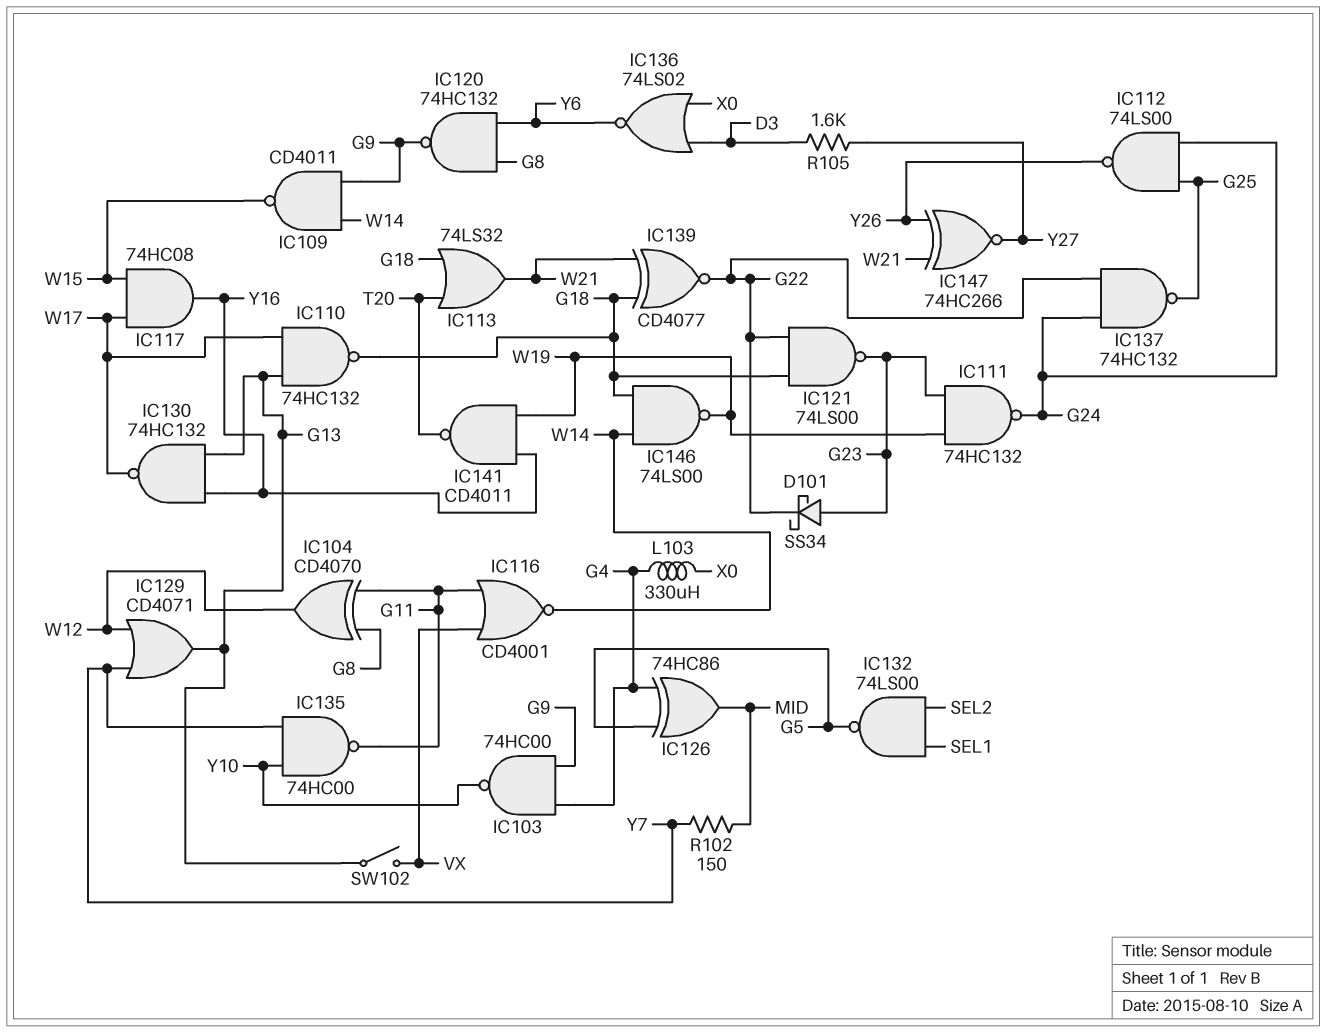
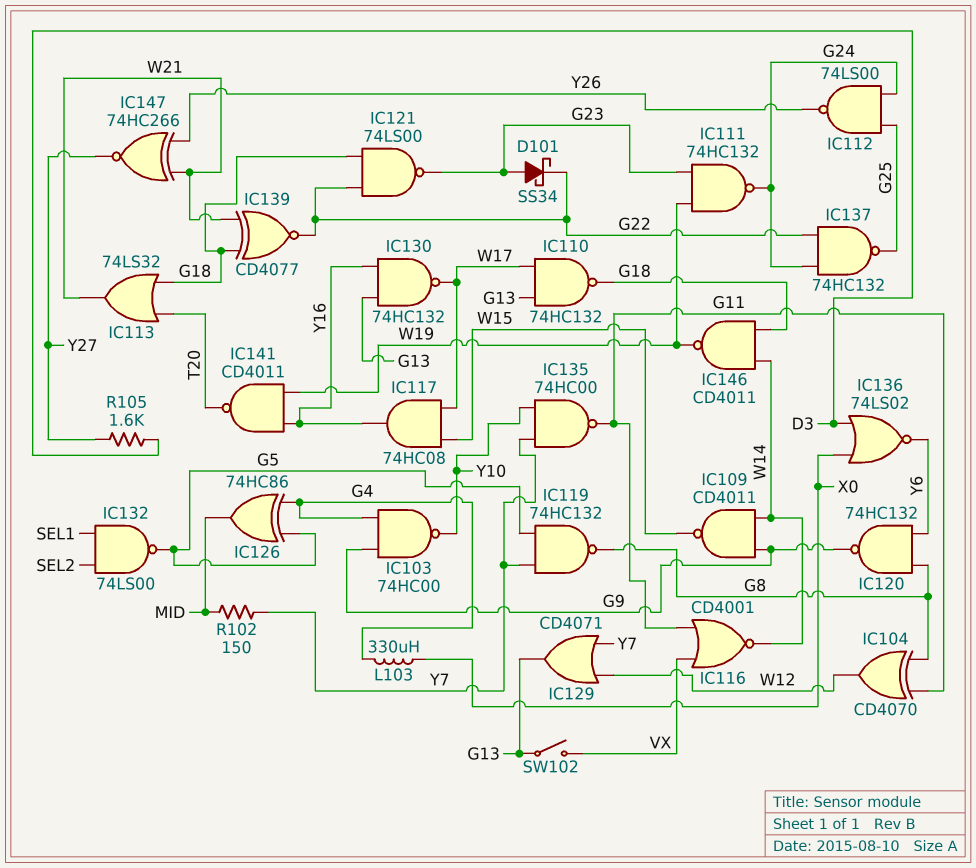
IC119: none -> NAND 74HC132 (in G5, in Y7, out G8)
IC146: NAND 74LS00 (in G18, in W14, out W19) -> NAND CD4011 (in G18, in W14, out W19)

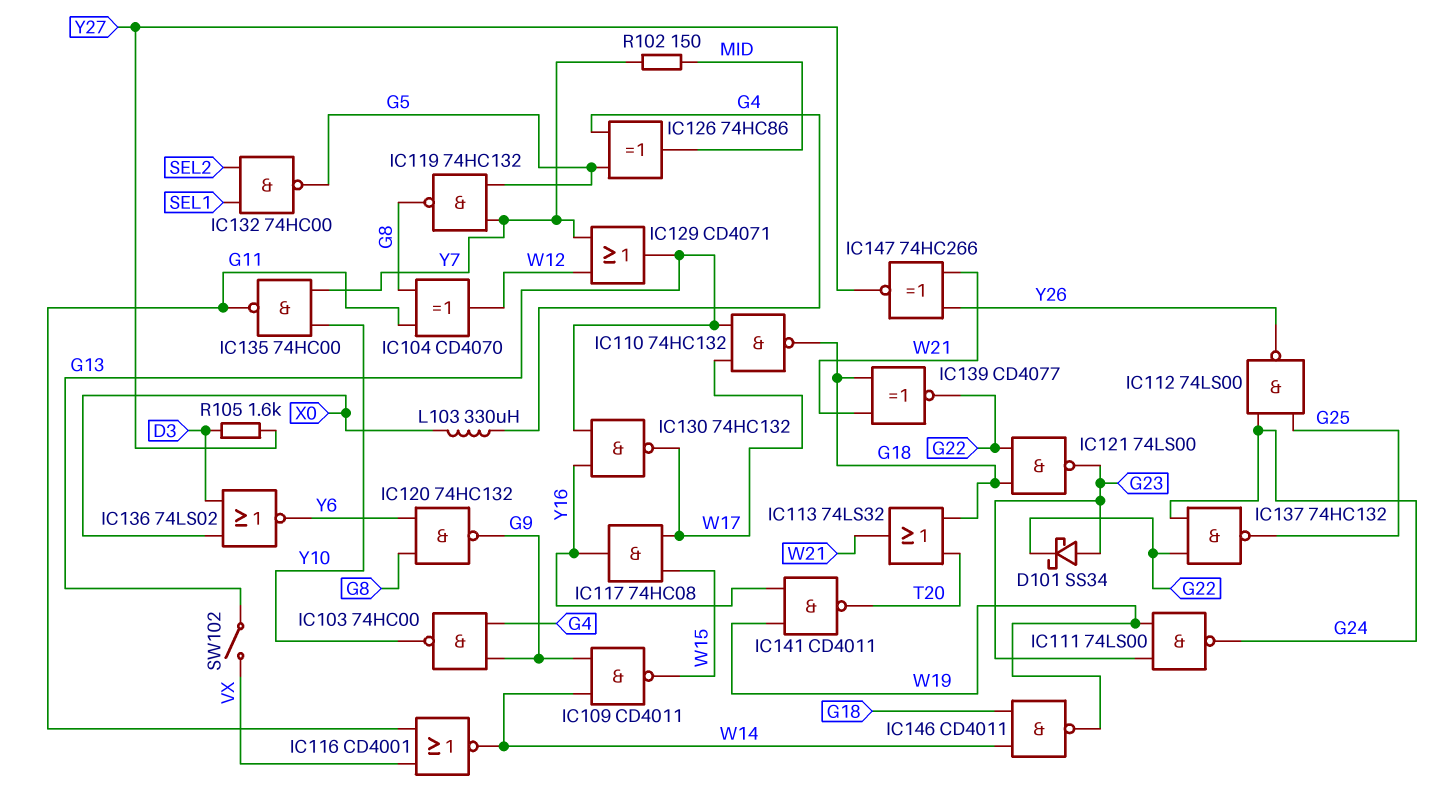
IC111: NAND 74HC132 (in G23, in W19, out G24) -> NAND 74LS00 (in G23, in W19, out G24)
IC132: NAND 74LS00 (in SEL1, in SEL2, out G5) -> NAND 74HC00 (in SEL1, in SEL2, out G5)

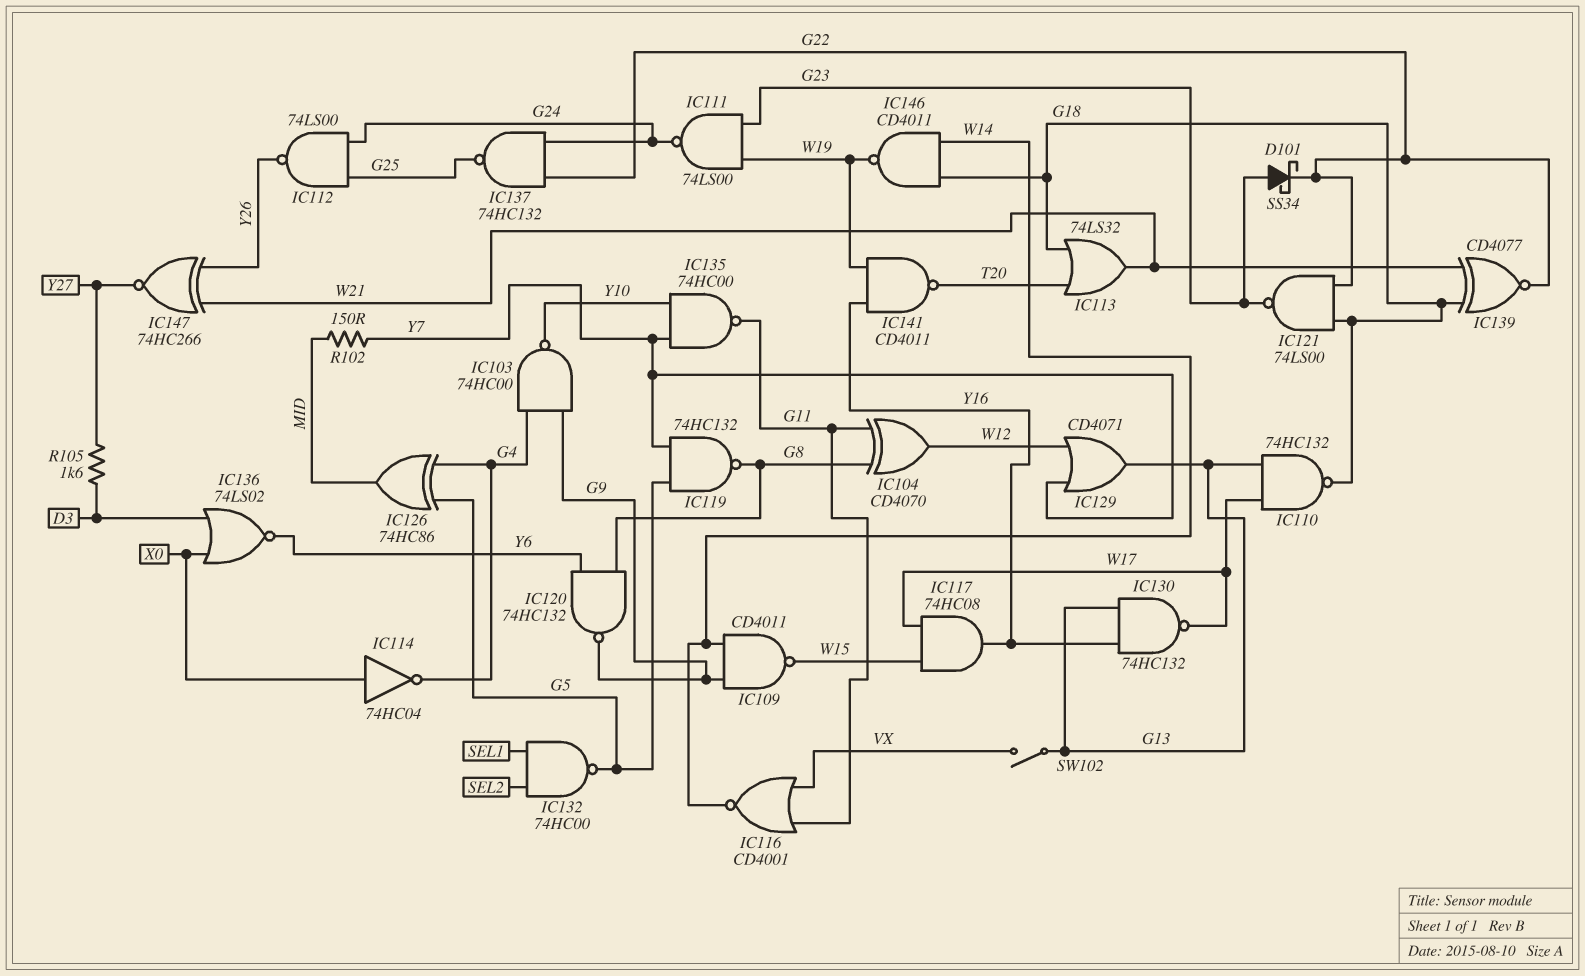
IC114: none -> NOT 74HC04 (in X0, out G4)
L103: 330uH (G4, X0) -> none

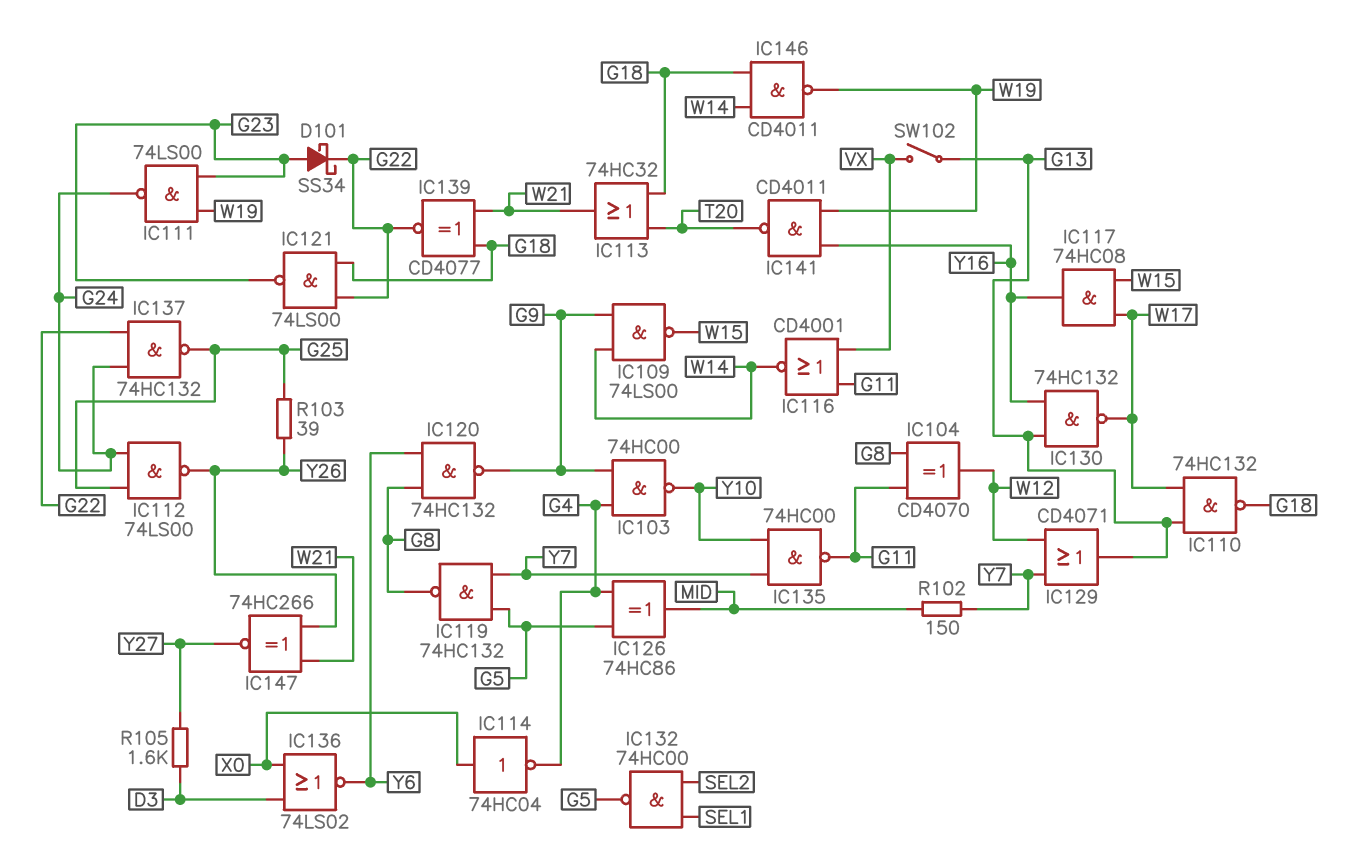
IC109: NAND CD4011 (in G9, in W14, out W15) -> NAND 74LS00 (in G9, in W14, out W15)
IC113: OR 74LS32 (in G18, in T20, out W21) -> OR 74HC32 (in G18, in T20, out W21)
R103: none -> 39 (G25, Y26)

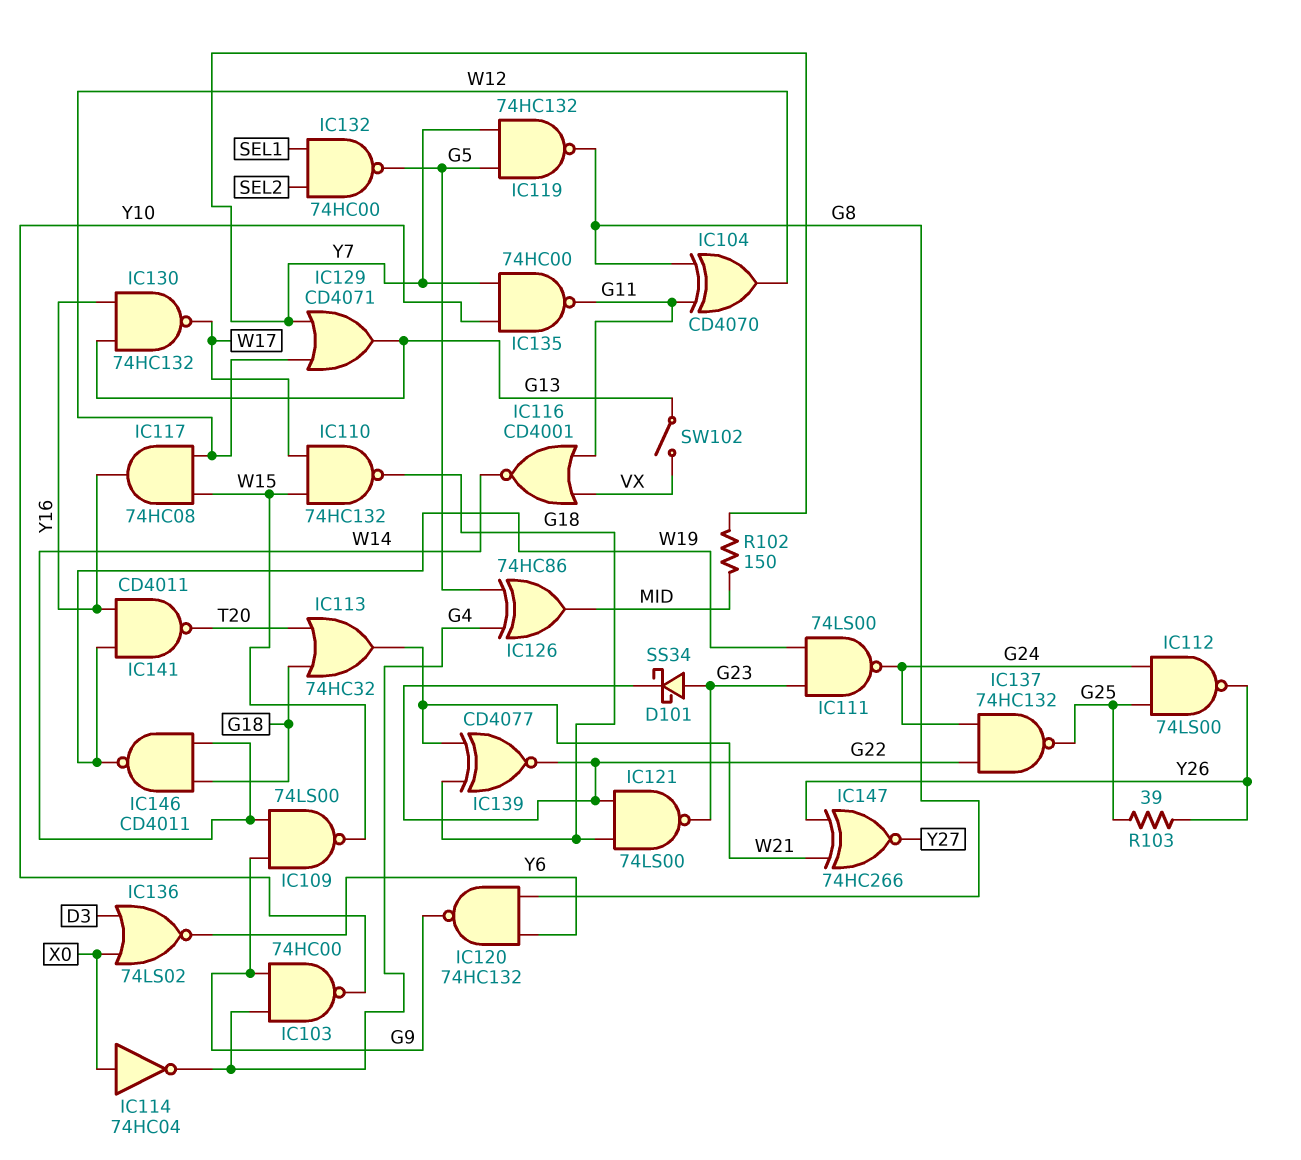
IC110: NAND 74HC132 (in G13, in W17, out G18) -> NAND 74HC132 (in W15, in W17, out G18)
IC117: AND 74HC08 (in W15, in W17, out Y16) -> AND 74HC08 (in W12, in W15, out Y16)
R105: 1.6k (D3, Y27) -> none

